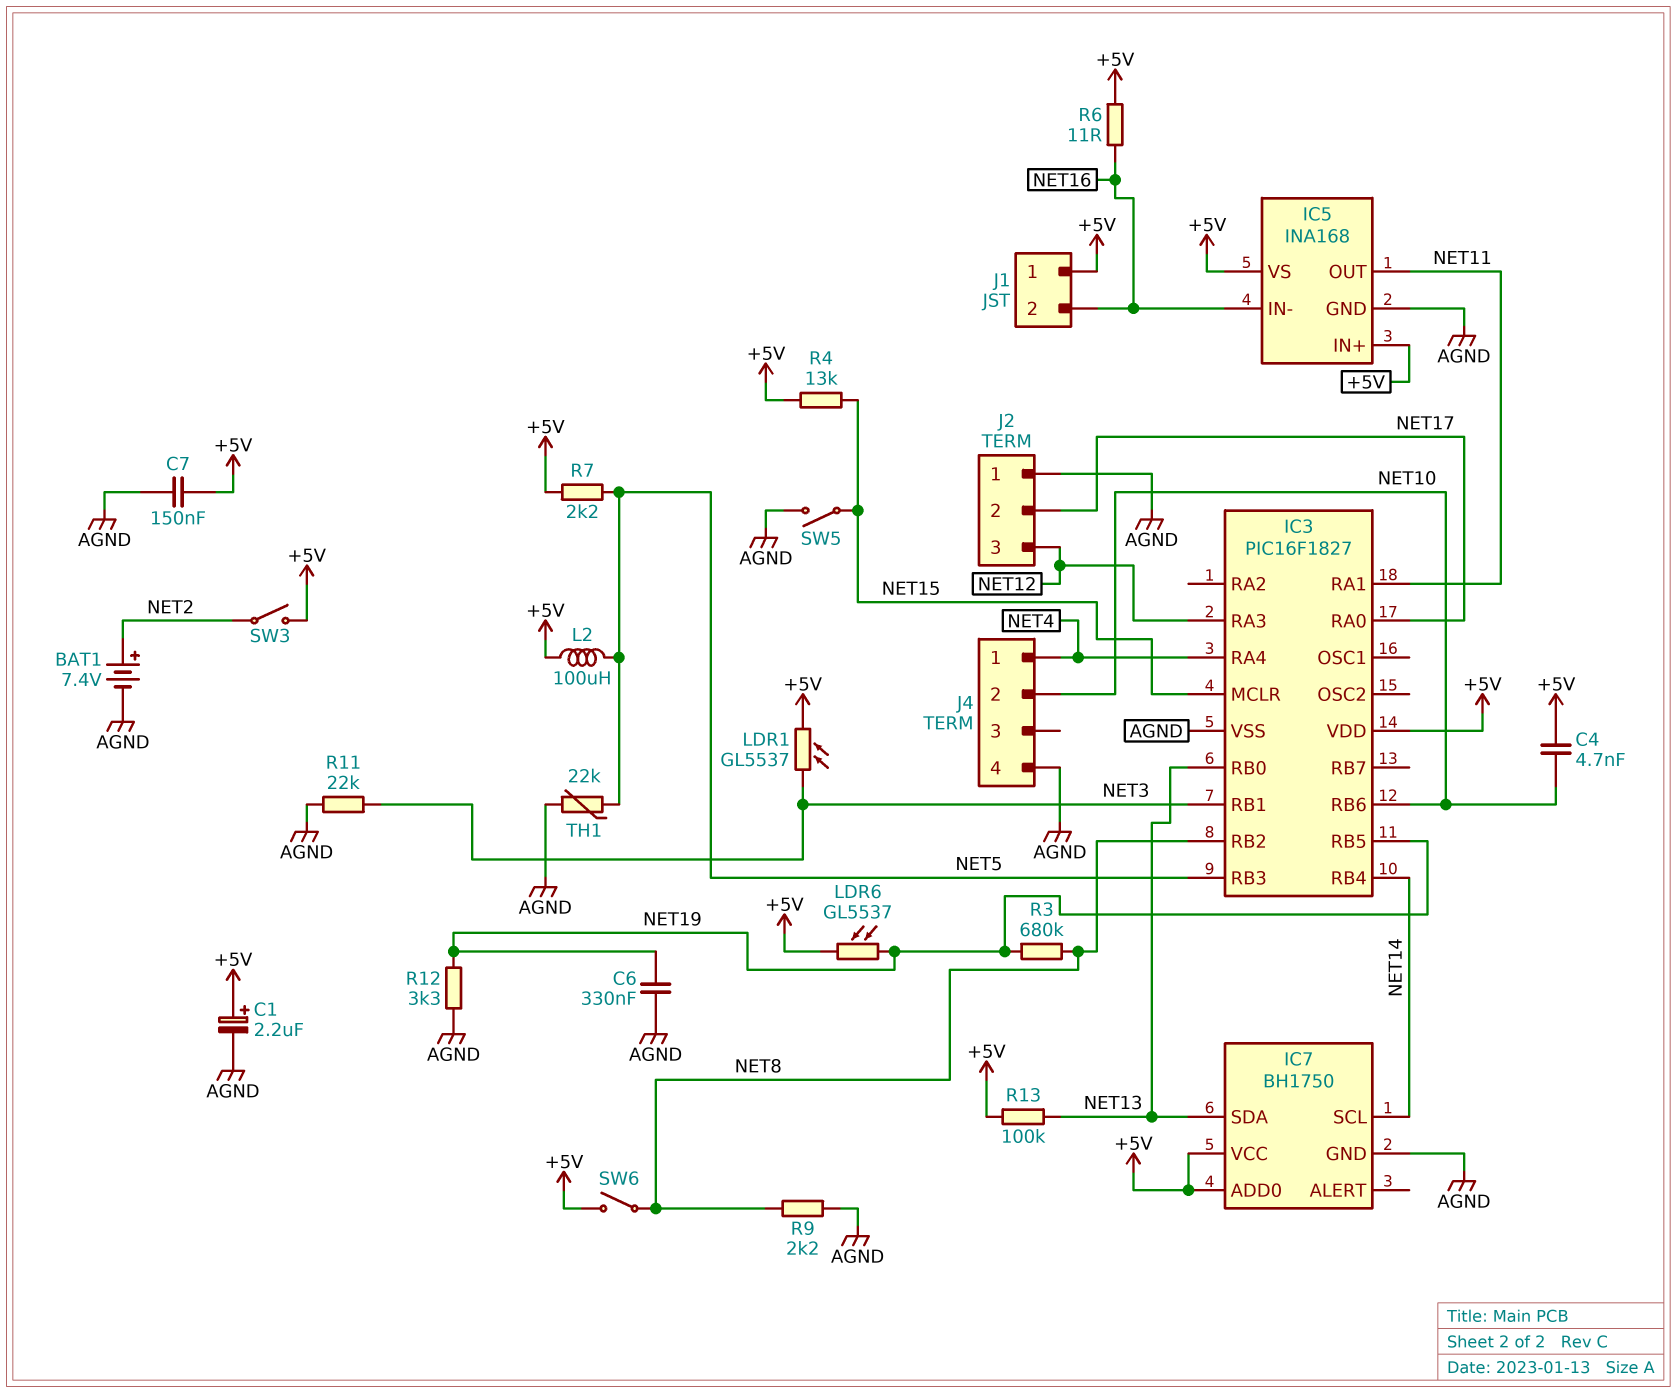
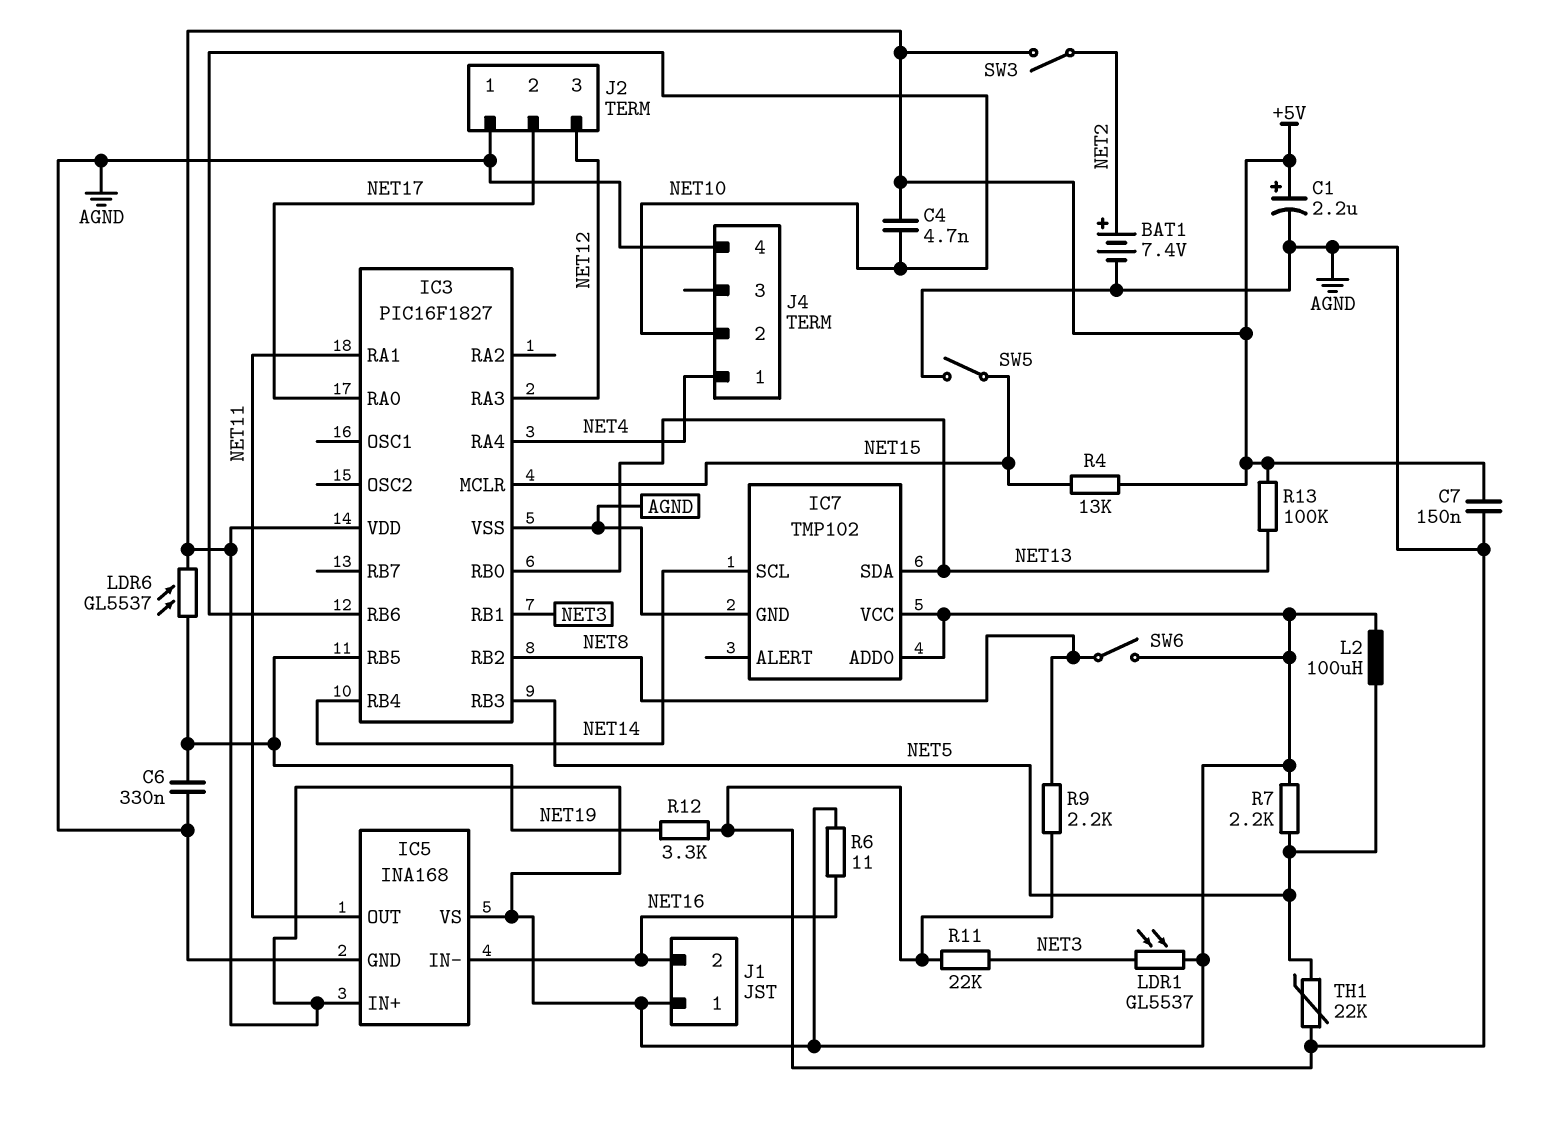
IC7: BH1750 -> TMP102
R3: 680k (NET8, NET19) -> none

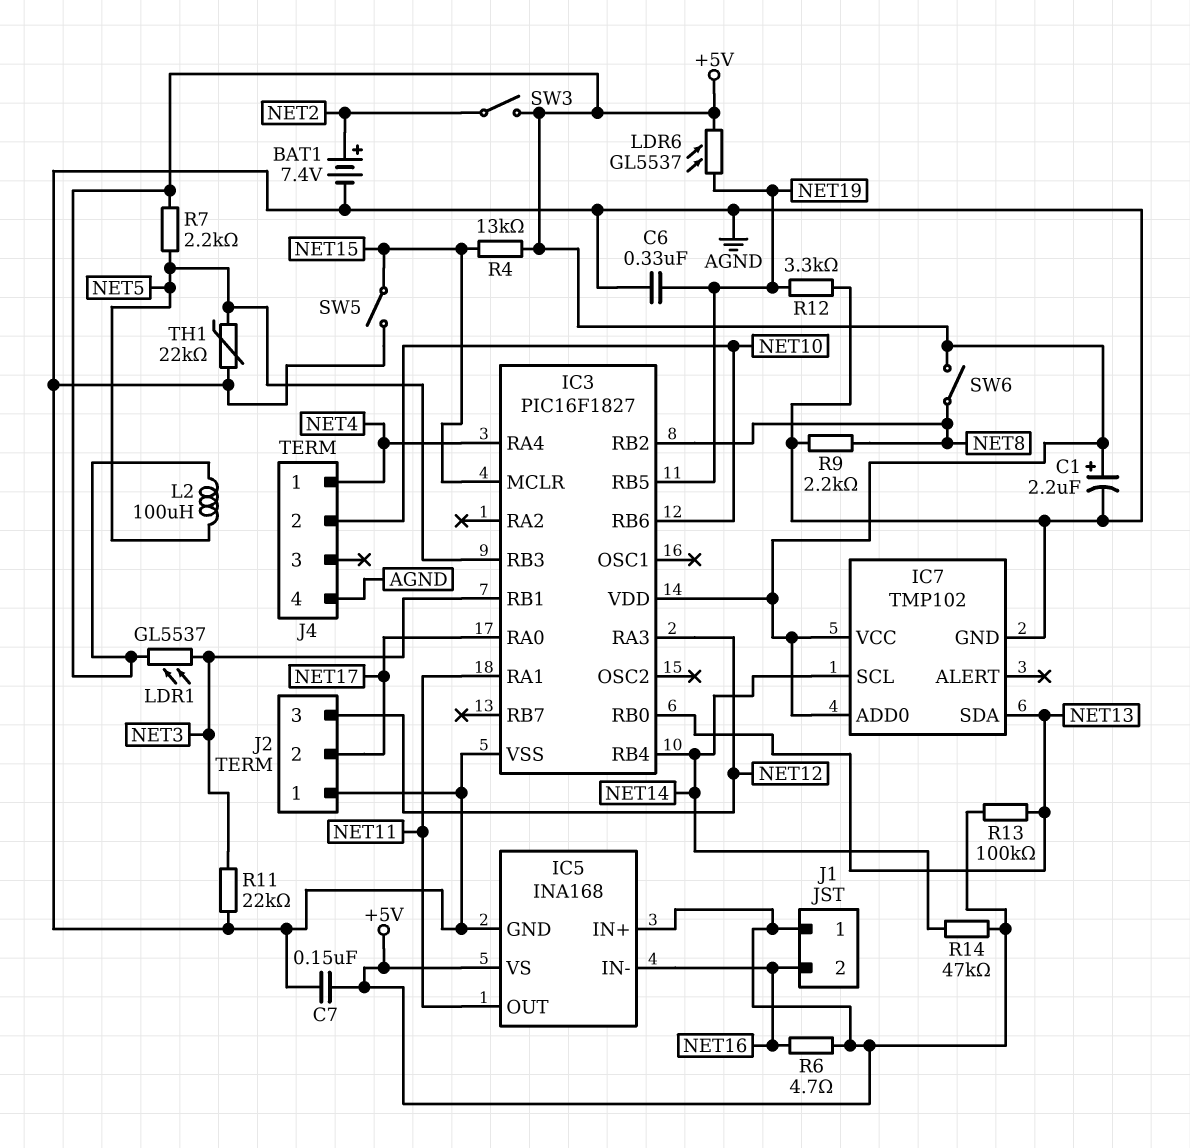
C4: 4.7nF (+5V, NET10) -> none
R6: 11 (+5V, NET16) -> 4.7 (+5V, NET16)
R14: none -> 47k (+5V, NET14)

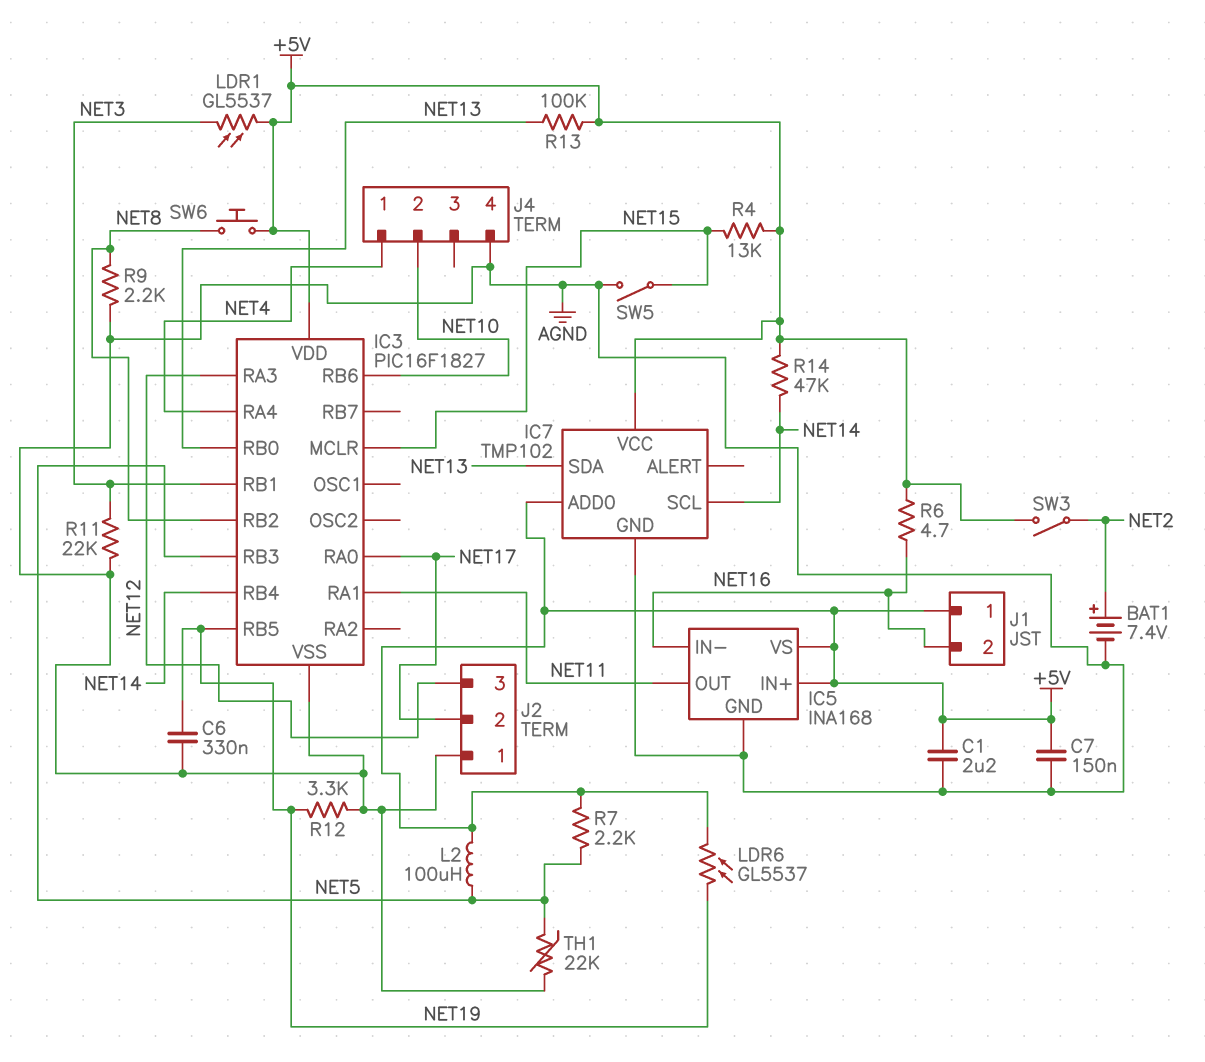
C1: 2.2uF (plus +5V, minus AGND) -> 2.2uF (+5V, AGND)
SW6: switch (+5V, NET8) -> button (+5V, NET8)

